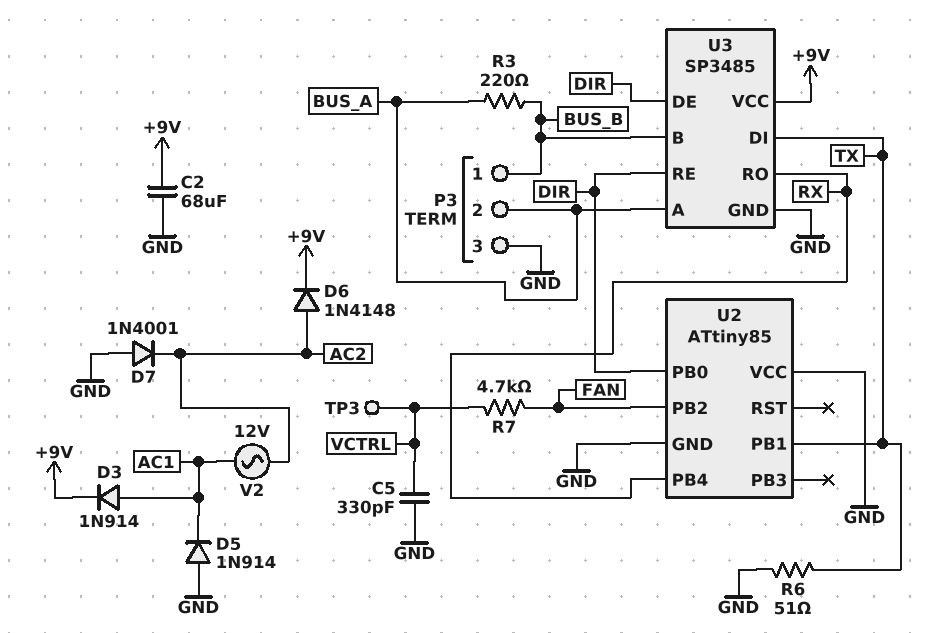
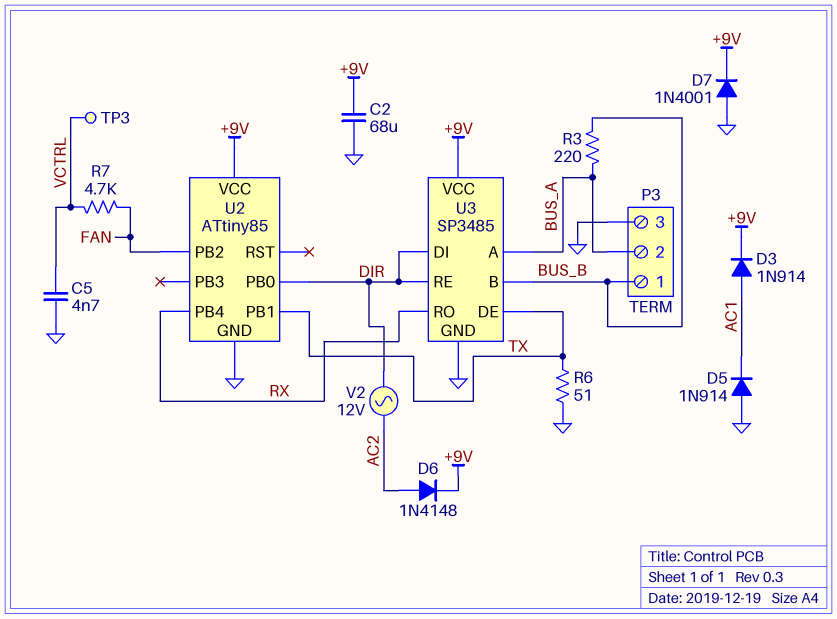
C5: 330pF (GND, VCTRL) -> 4.7nF (GND, VCTRL)
D7: diode 1N4001 (A GND, K AC2) -> diode 1N4001 (A GND, K +9V)
U2 pin VCC: GND -> +9V
U3 pin DE: DIR -> TX
U3 pin DI: TX -> DIR
V2: AC 12V (AC1, AC2) -> AC 12V (AC2, DIR)

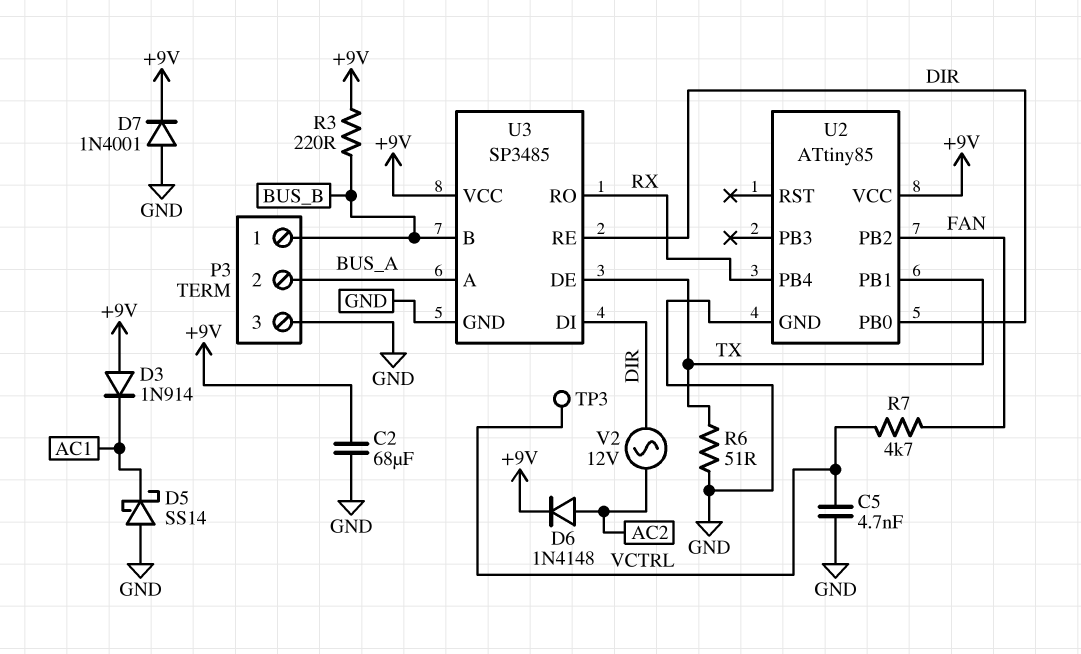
D3: diode 1N914 (A AC1, K +9V) -> diode 1N914 (A +9V, K AC1)
D5: diode 1N914 (A GND, K AC1) -> schottky SS14 (A GND, K AC1)
R3: 220 (BUS_A, BUS_B) -> 220 (+9V, BUS_B)

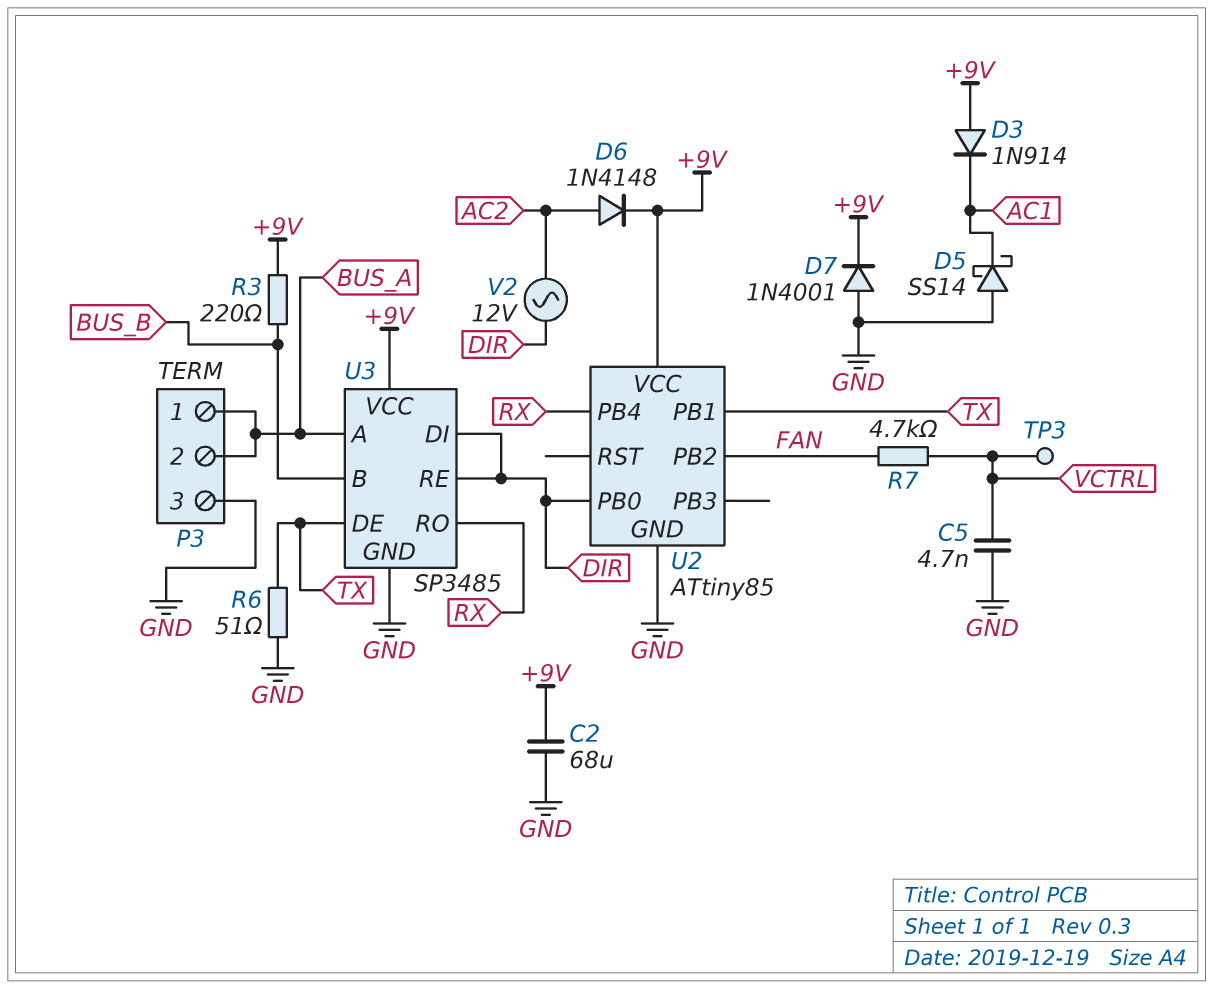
P3 pin 1: BUS_B -> BUS_A

